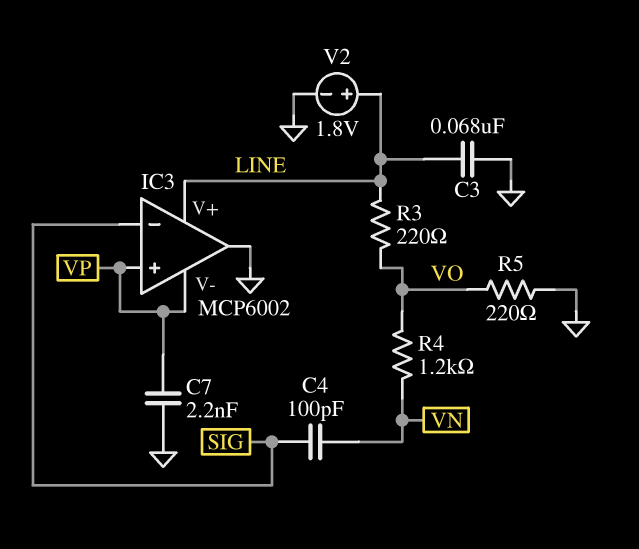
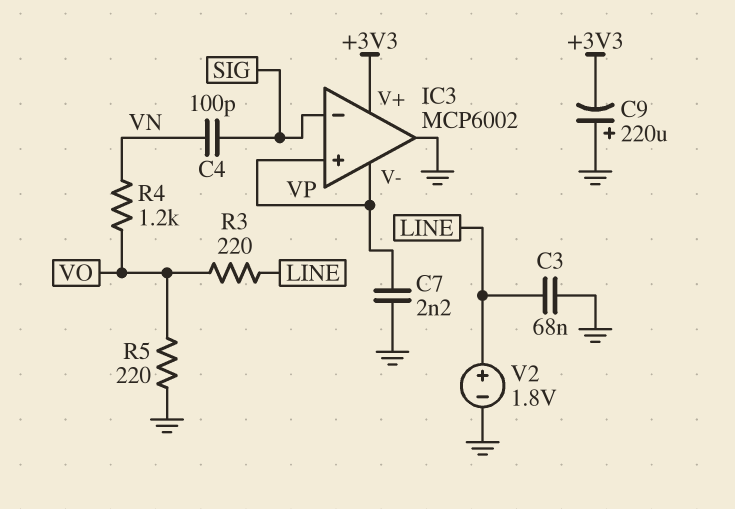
C9: none -> 220uF (plus GND, minus +3V3)
IC3 pin V+: LINE -> +3V3

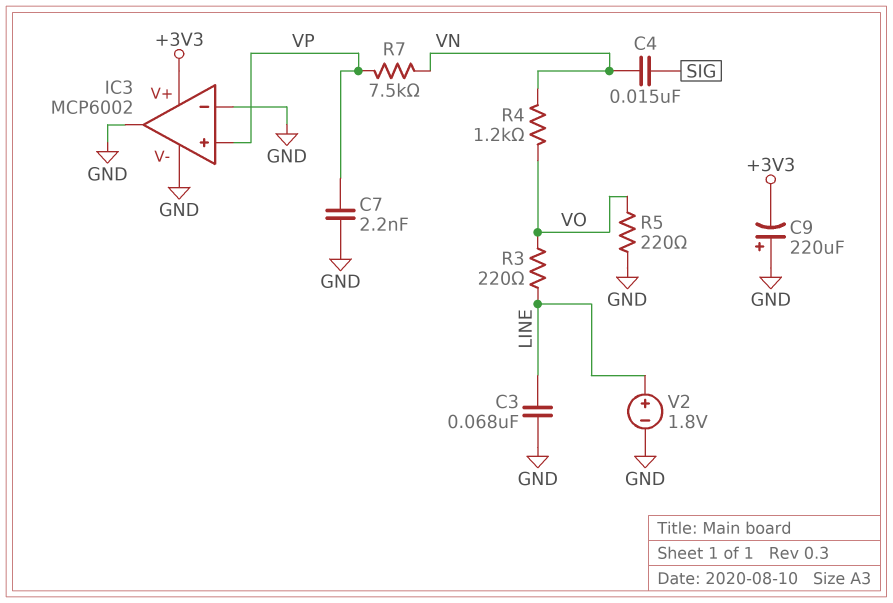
C4: 100pF (SIG, VN) -> 15nF (SIG, VN)
IC3 pin V-: VP -> GND
IC3 pin in-: SIG -> GND
R7: none -> 7.5k (VN, VP)

